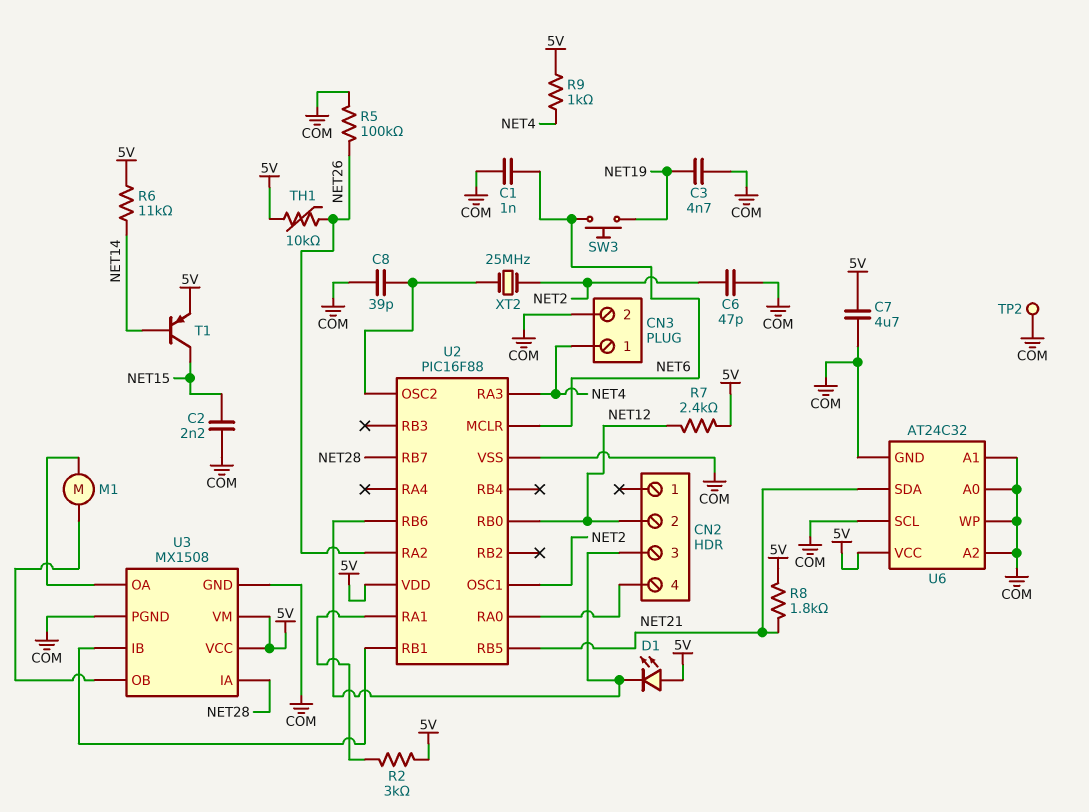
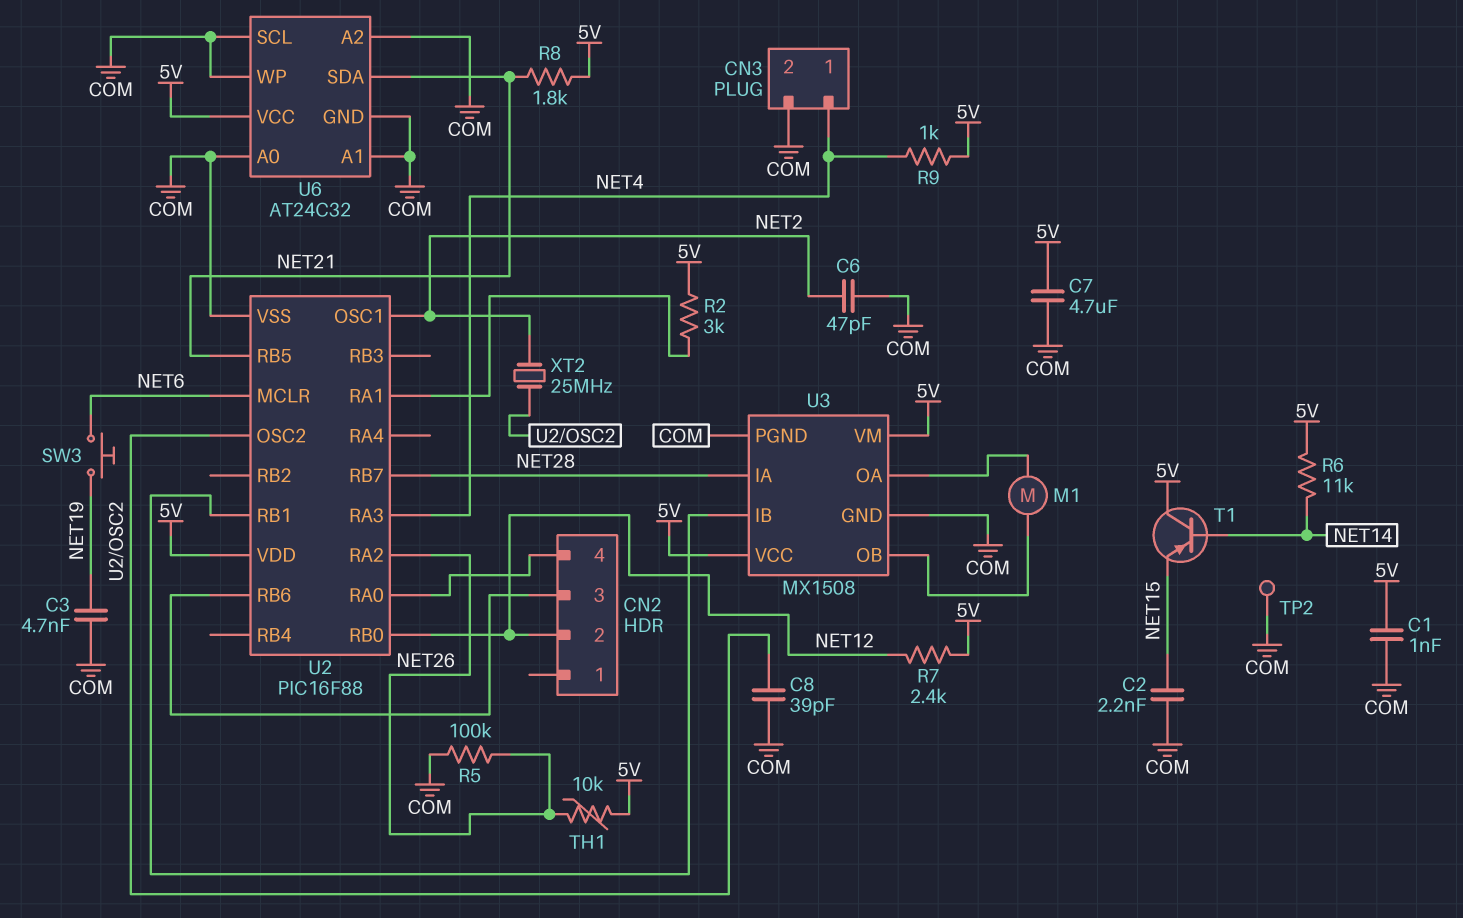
C1: 1nF (COM, NET6) -> 1nF (5V, COM)
D1: LED (A 5V, K CN2/3) -> none
T1: PNP (B NET14, C NET15, E 5V) -> PNP (B NET14, C 5V, E NET15)

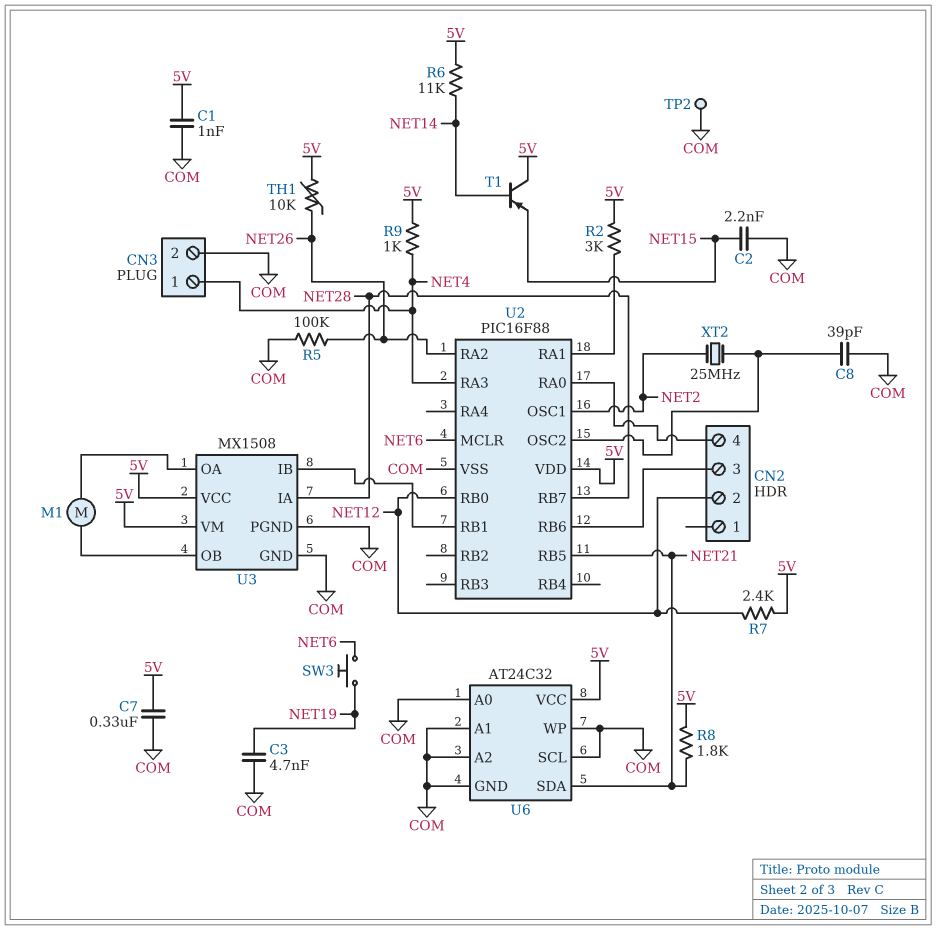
C6: 47pF (COM, NET2) -> none
C7: 4.7uF (5V, COM) -> 330nF (5V, COM)

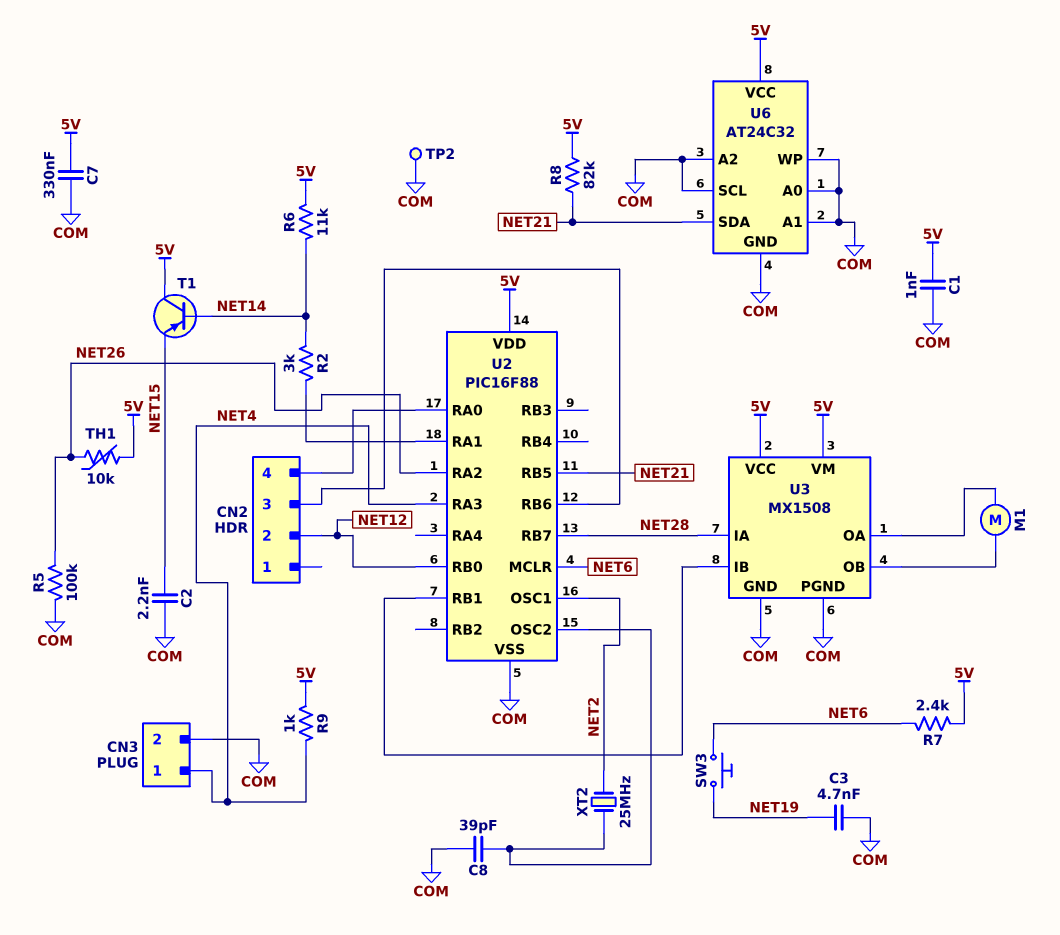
R2: 3k (5V, U2/RA1) -> 3k (NET14, U2/RA1)
R7: 2.4k (5V, NET12) -> 2.4k (5V, NET6)
R8: 1.8k (5V, NET21) -> 82k (5V, NET21)

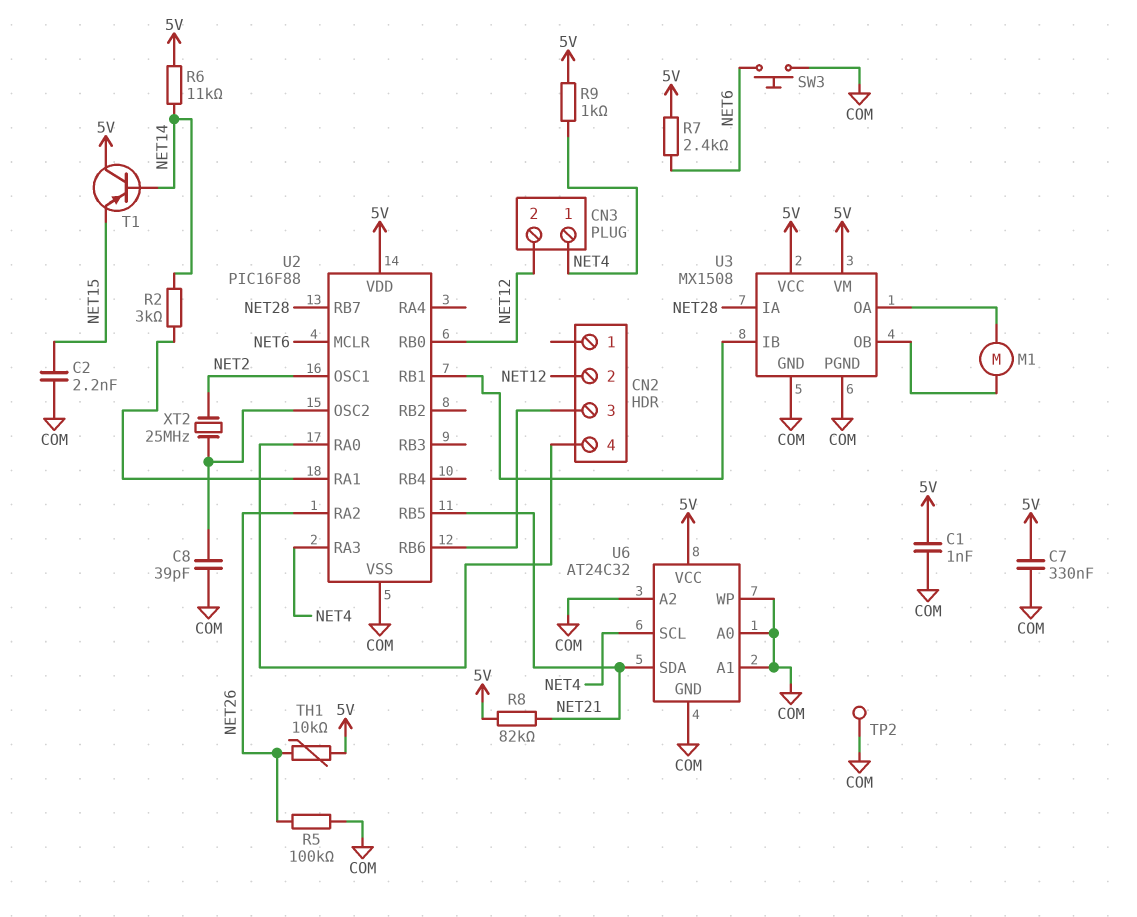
C3: 4.7nF (COM, NET19) -> none
CN3 pin 2: COM -> NET12
SW3: button (NET6, NET19) -> button (COM, NET6)
U6 pin SCL: COM -> NET4

